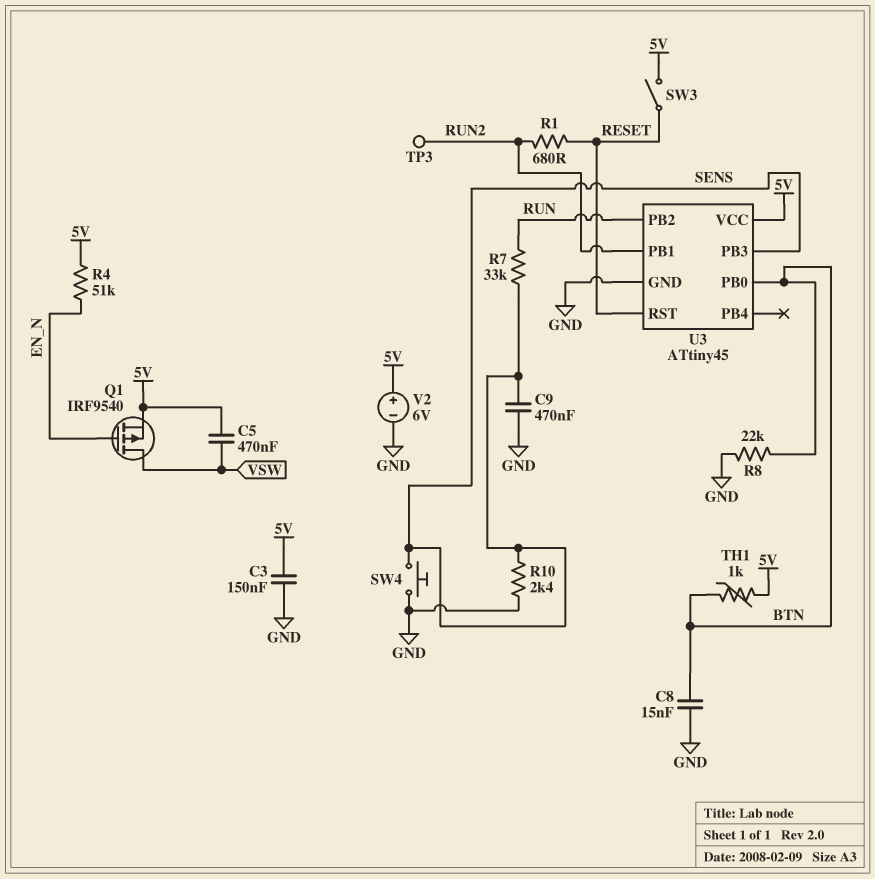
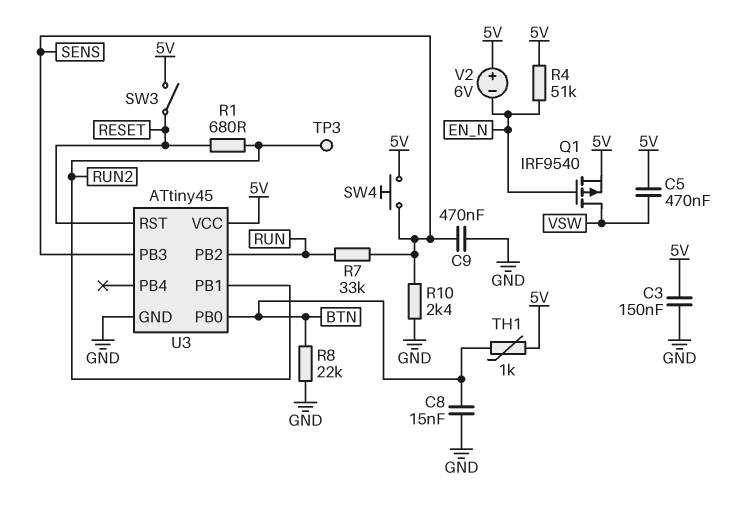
SW4: button (GND, SENS) -> button (5V, SENS)
V2: 6V (plus 5V, minus GND) -> 6V (plus 5V, minus EN_N)

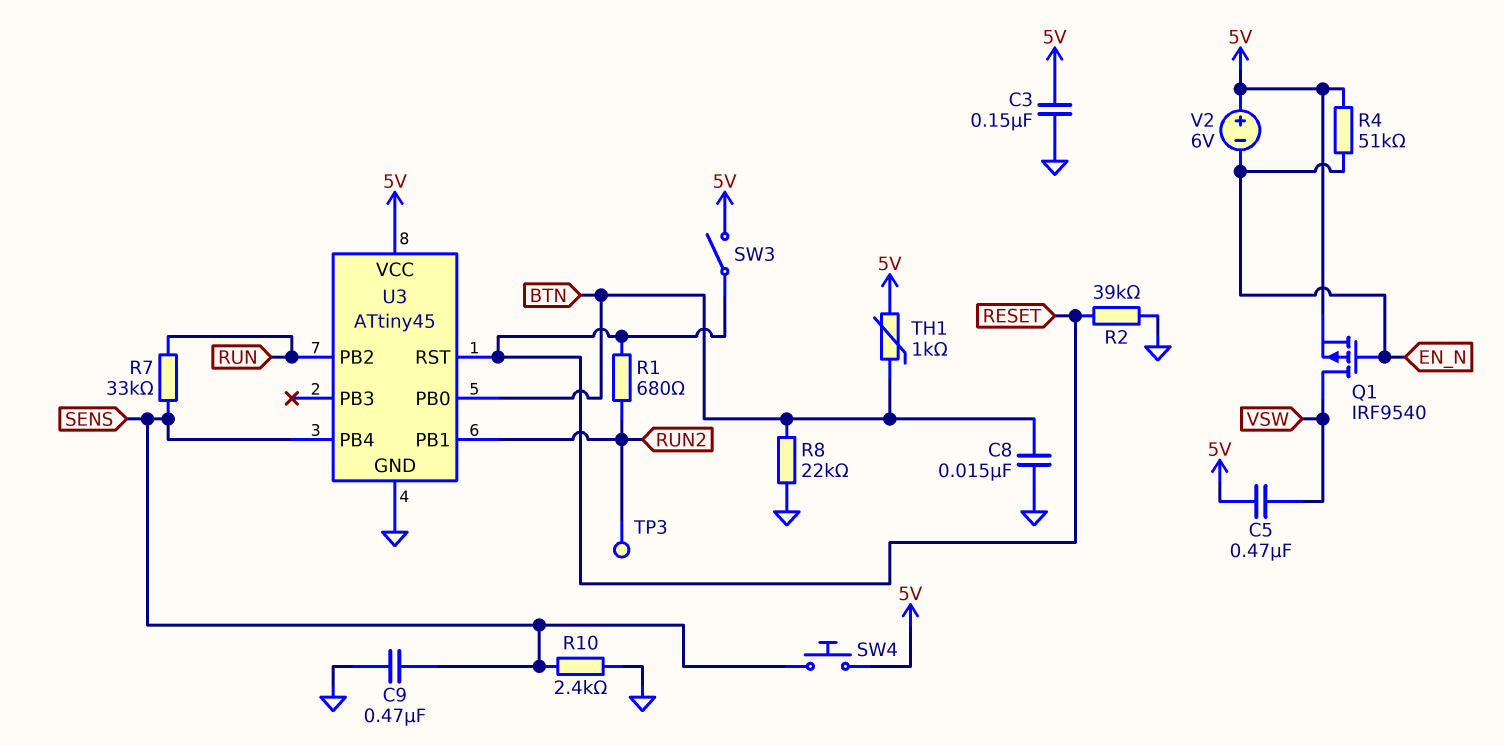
R2: none -> 39k (GND, RESET)
U3 pin PB3: SENS -> none
U3 pin PB4: none -> SENS

